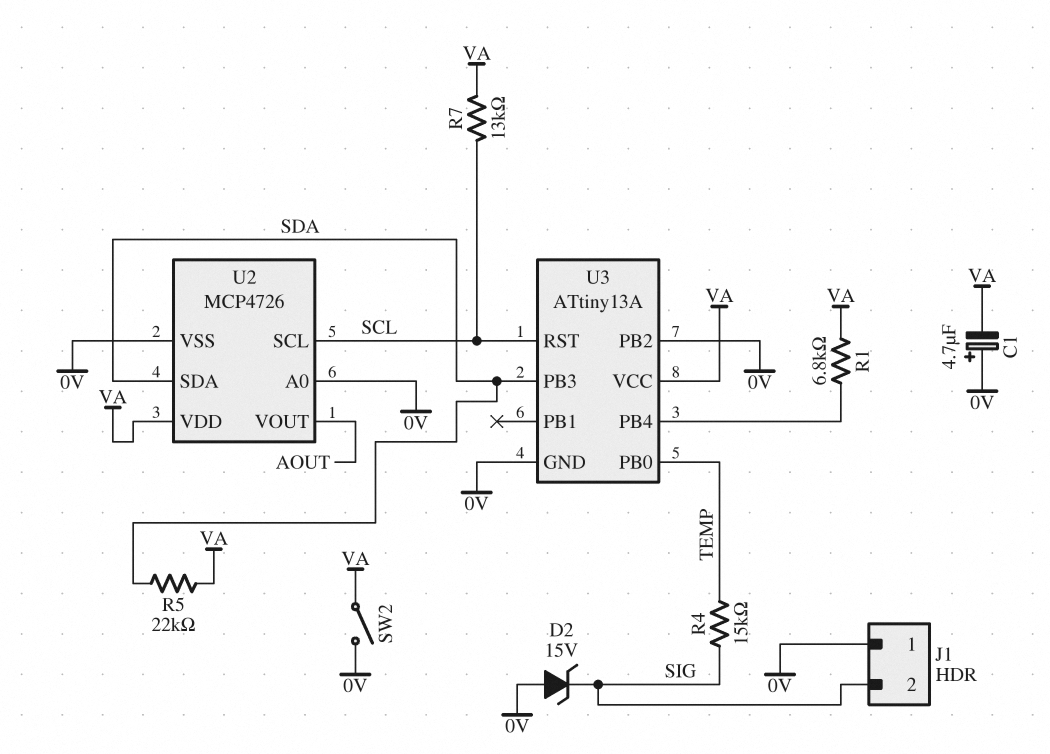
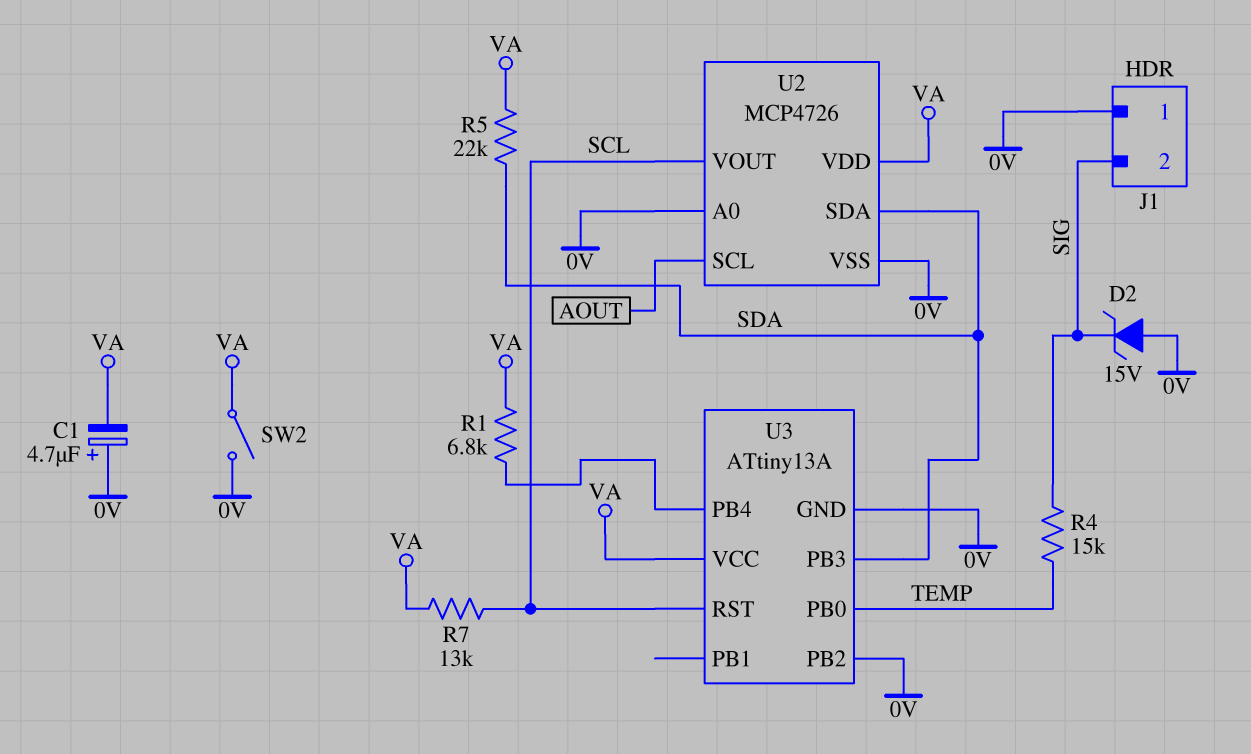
U2 pin SCL: SCL -> AOUT
U2 pin VOUT: AOUT -> SCL

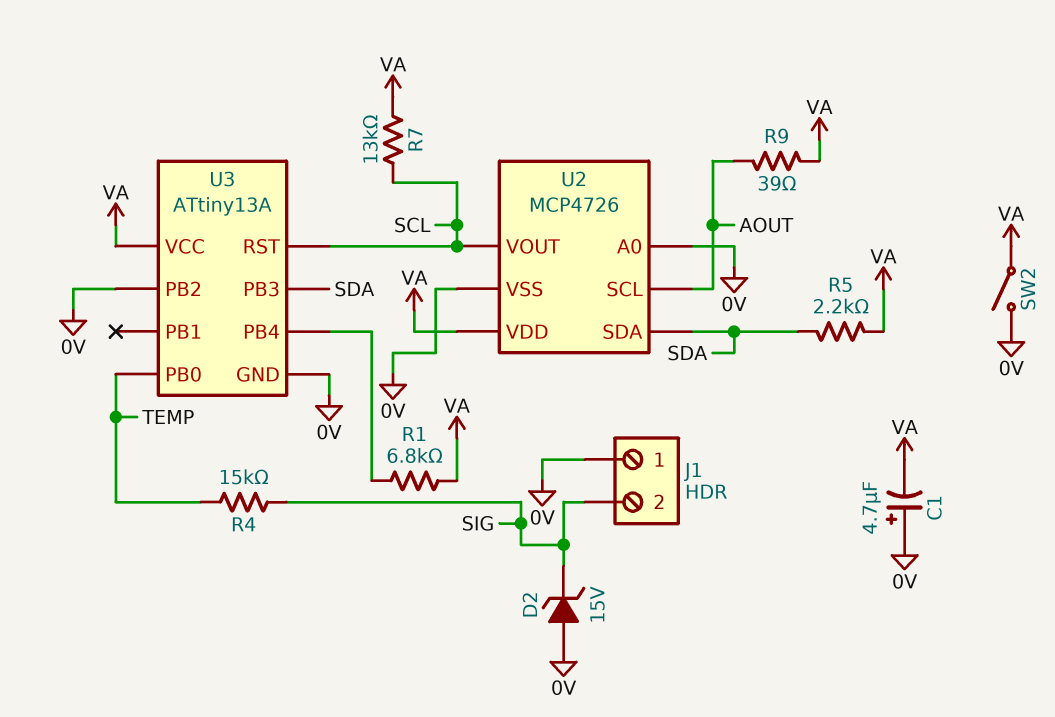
R5: 22k (SDA, VA) -> 2.2k (SDA, VA)
R9: none -> 39 (AOUT, VA)

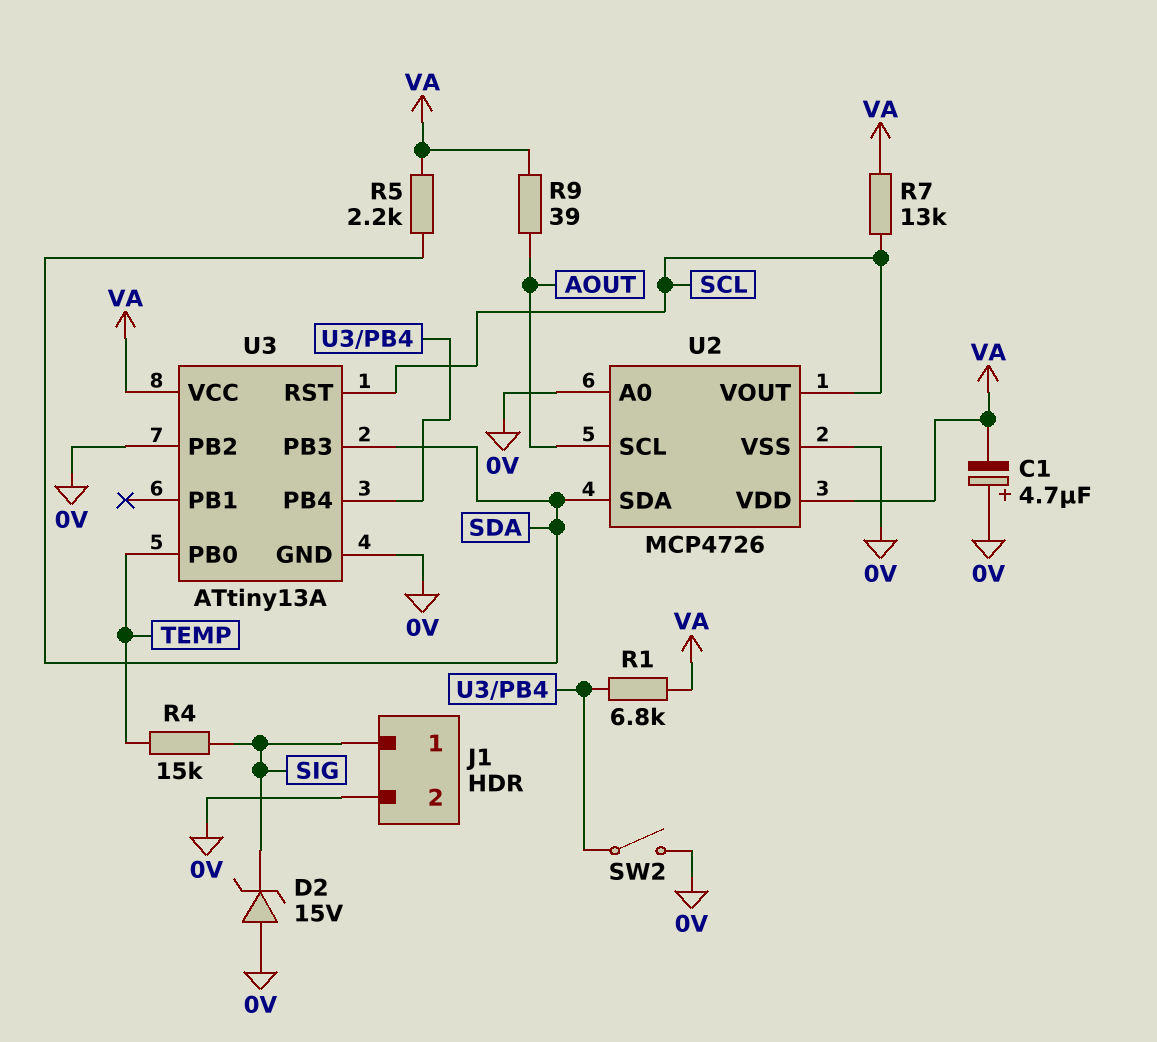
J1 pin 1: 0V -> SIG
J1 pin 2: SIG -> 0V
SW2: switch (0V, VA) -> switch (0V, U3/PB4)

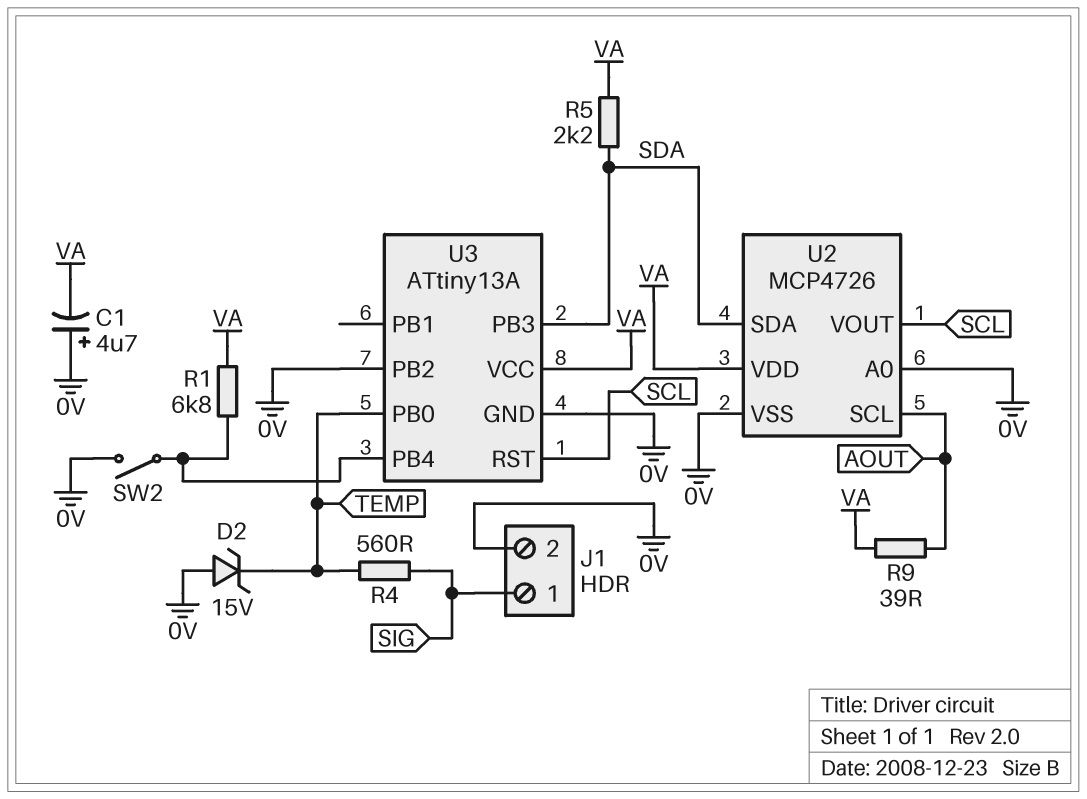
D2: zener 15V (A 0V, K SIG) -> zener 15V (A 0V, K TEMP)
R4: 15k (SIG, TEMP) -> 560 (SIG, TEMP)
R7: 13k (SCL, VA) -> none

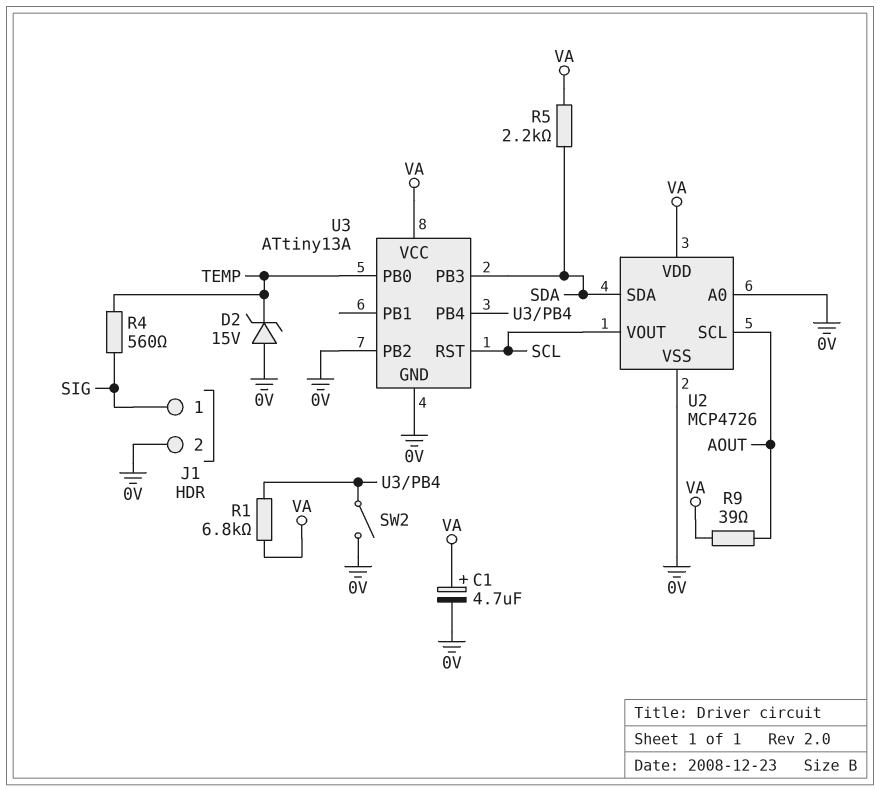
C1: 4.7uF (plus 0V, minus VA) -> 4.7uF (plus VA, minus 0V)

